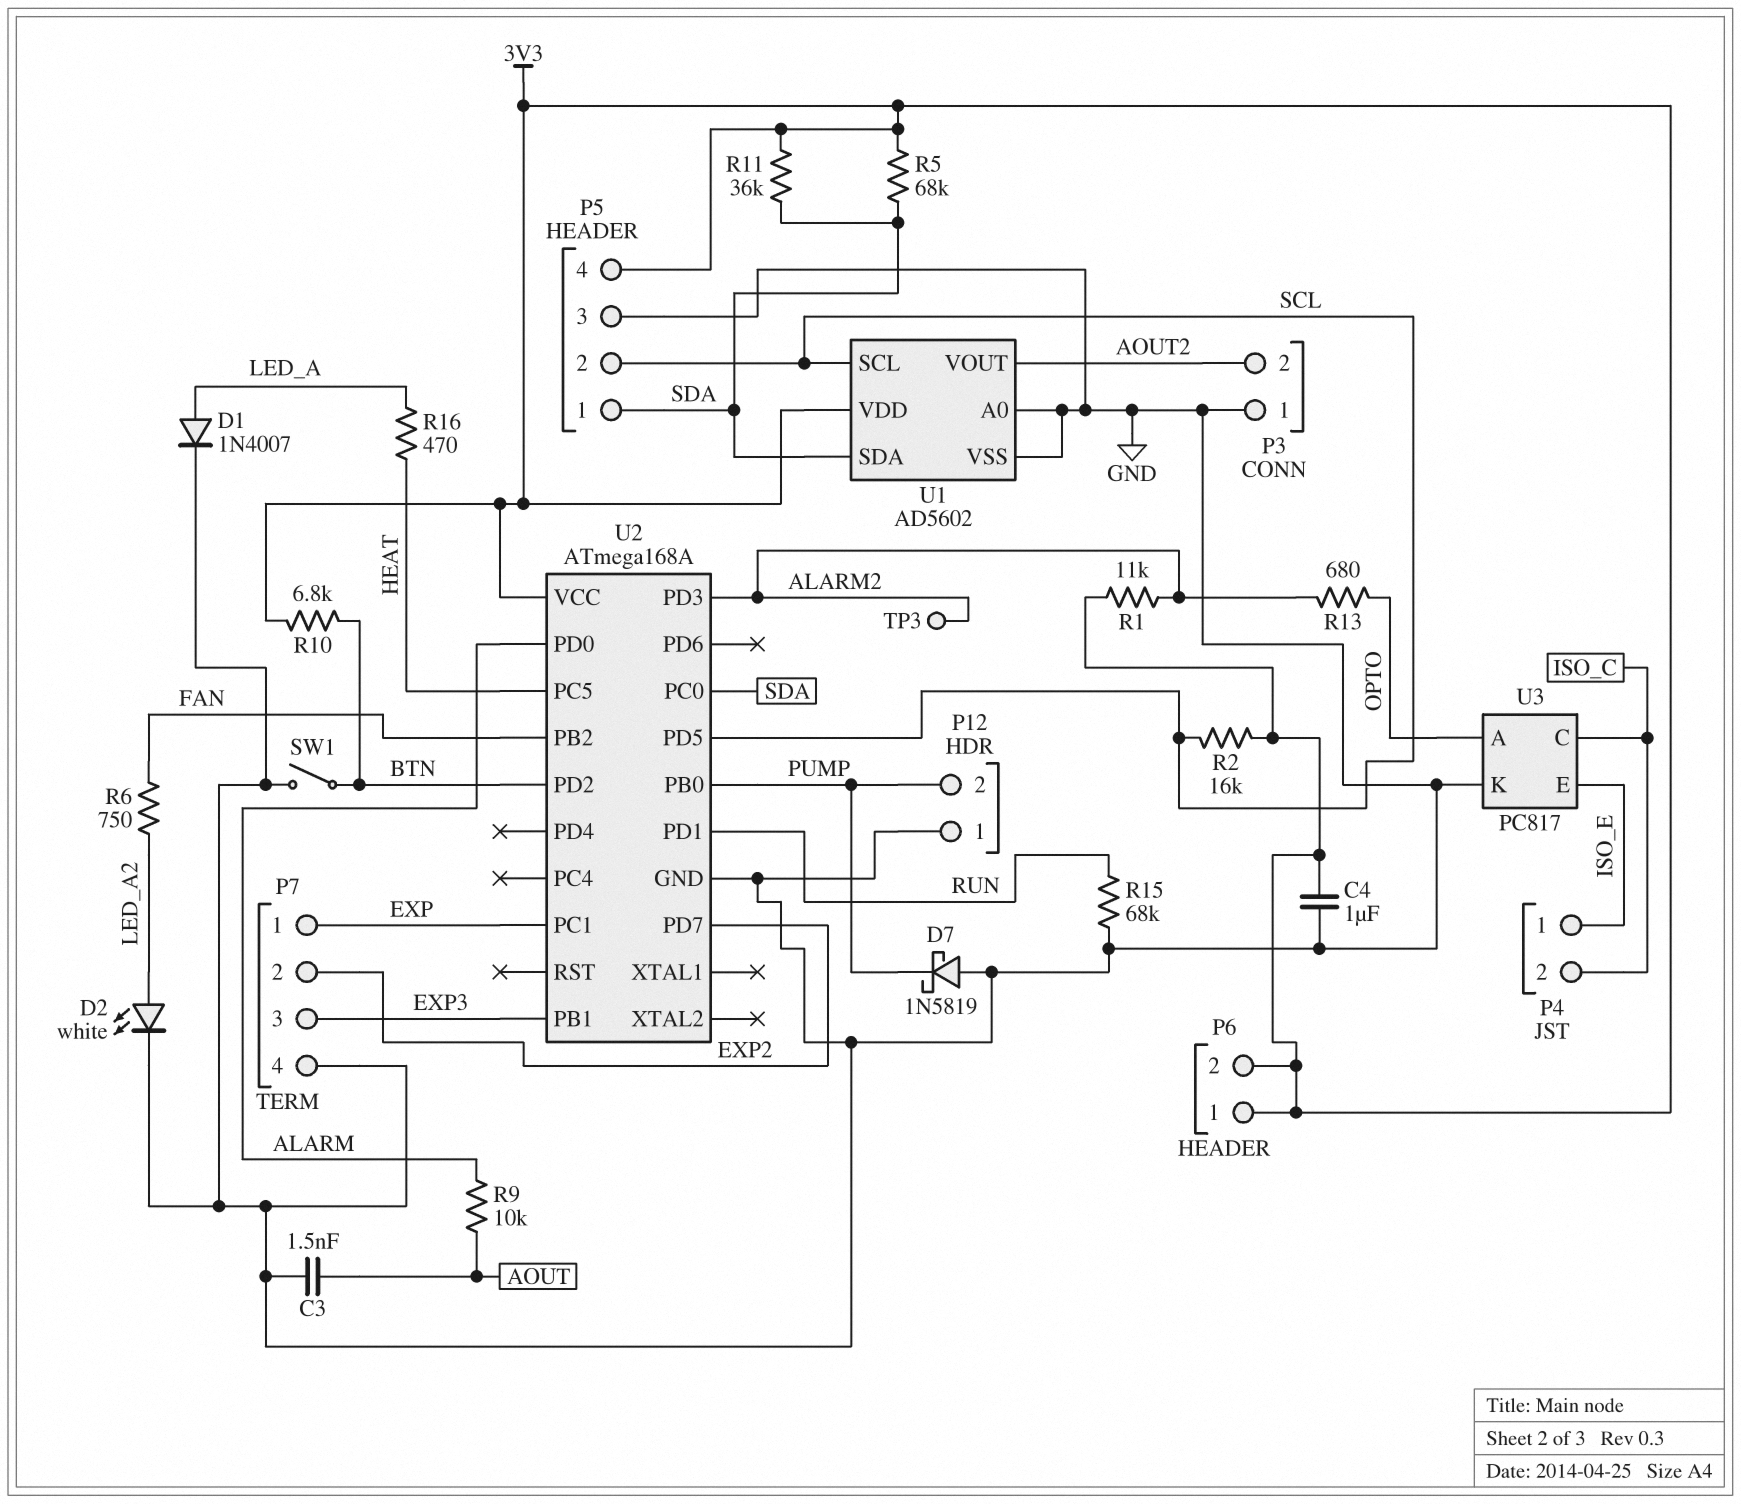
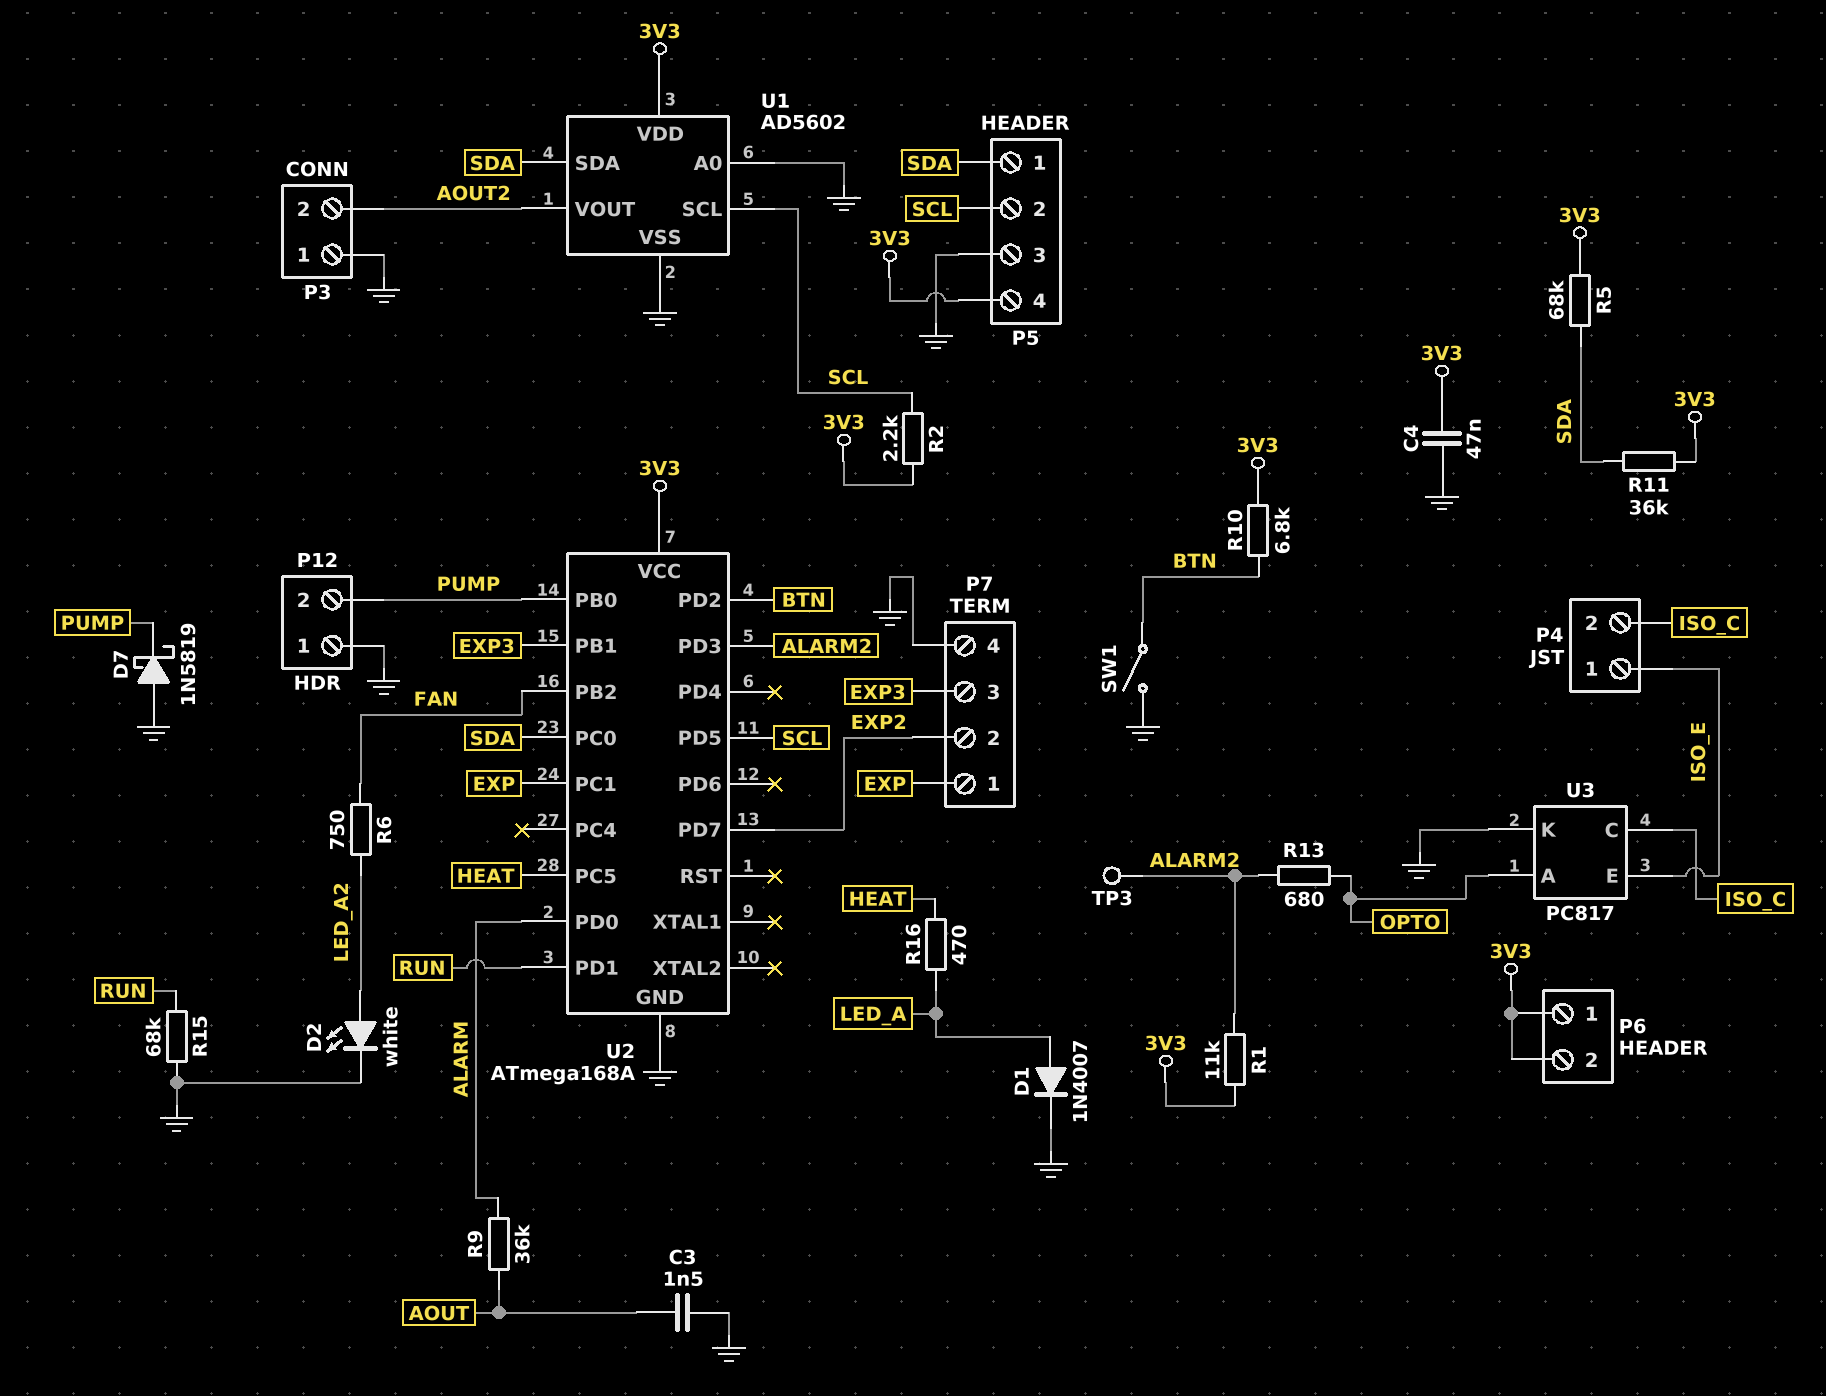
C4: 1uF (3V3, GND) -> 47nF (3V3, GND)
R2: 16k (3V3, SCL) -> 2.2k (3V3, SCL)
R9: 10k (ALARM, AOUT) -> 36k (ALARM, AOUT)

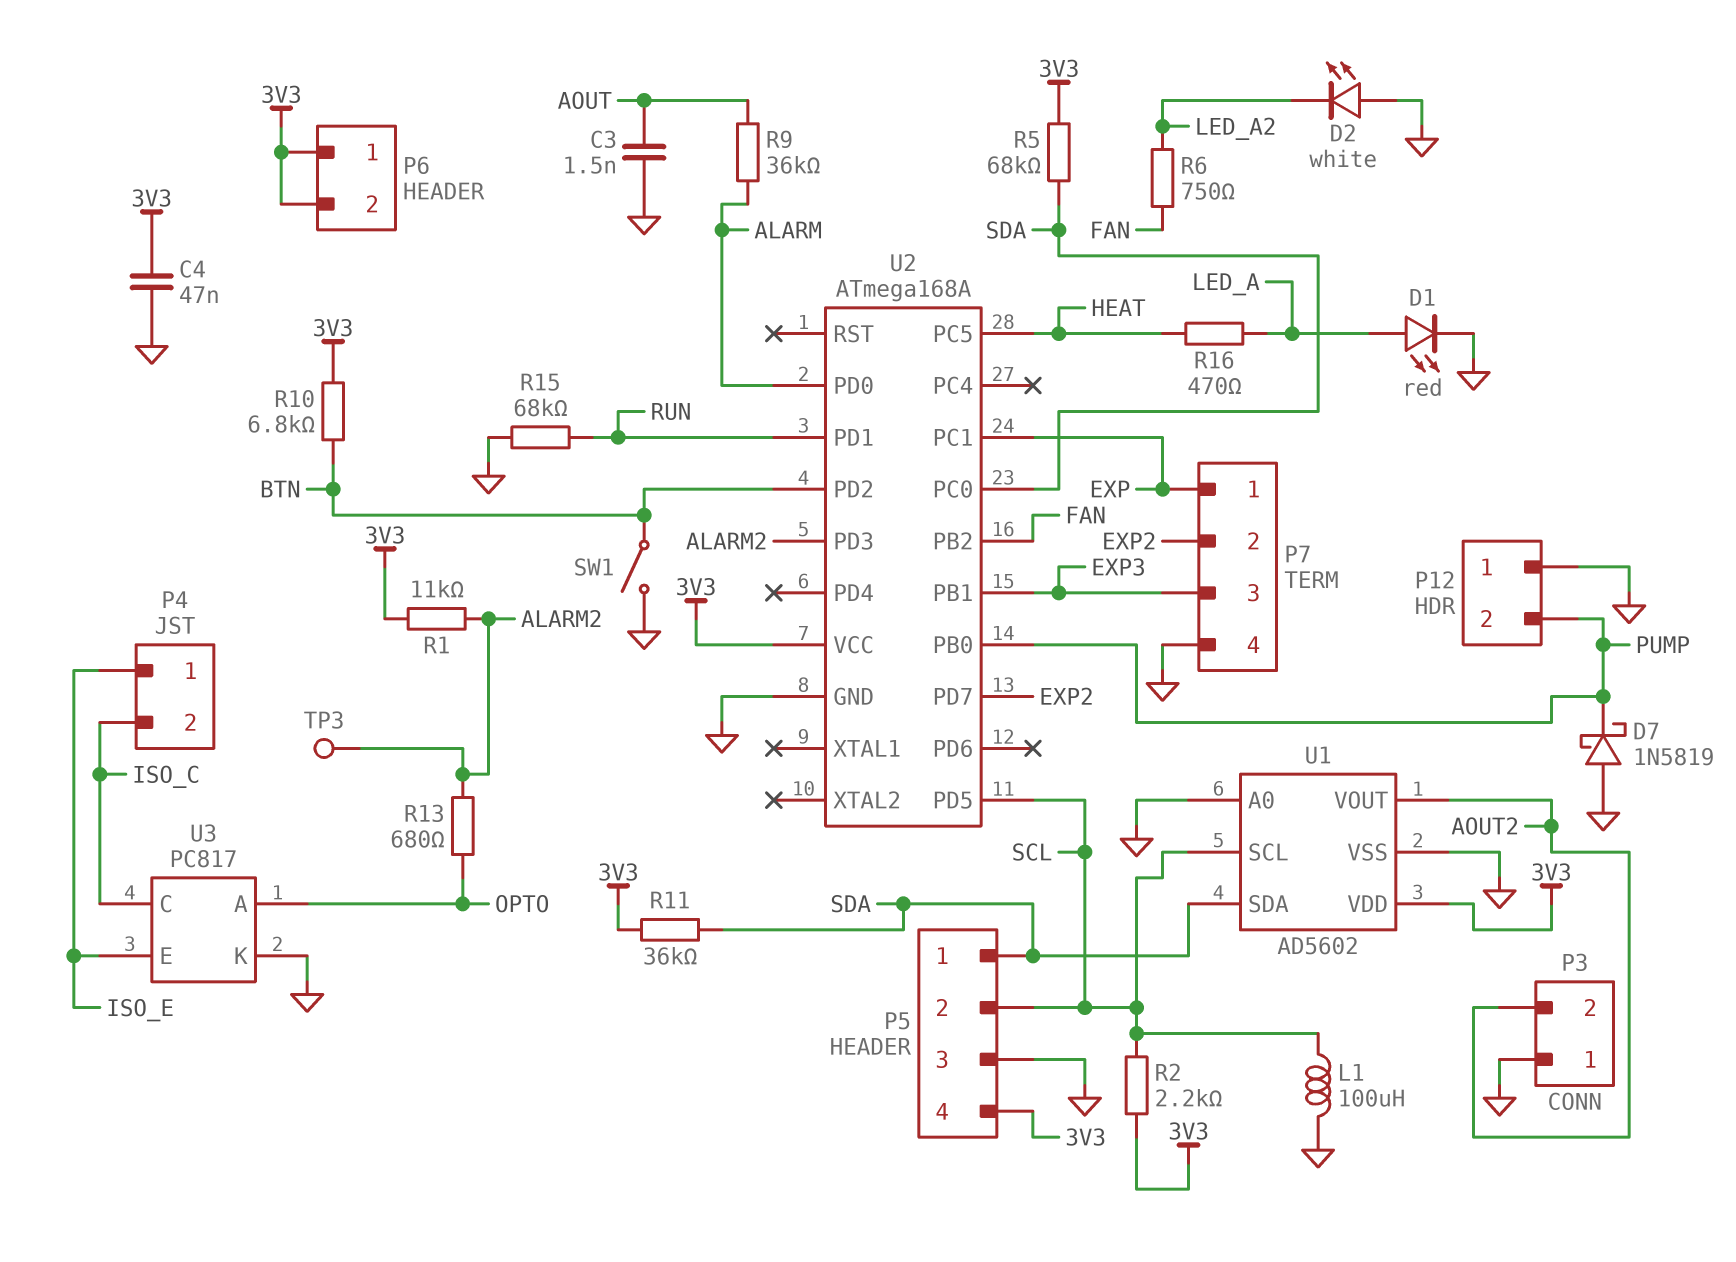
D1: diode 1N4007 (A LED_A, K GND) -> LED red (A LED_A, K GND)
D2: LED white (A LED_A2, K GND) -> LED white (A GND, K LED_A2)
L1: none -> 100uH (GND, SCL)

